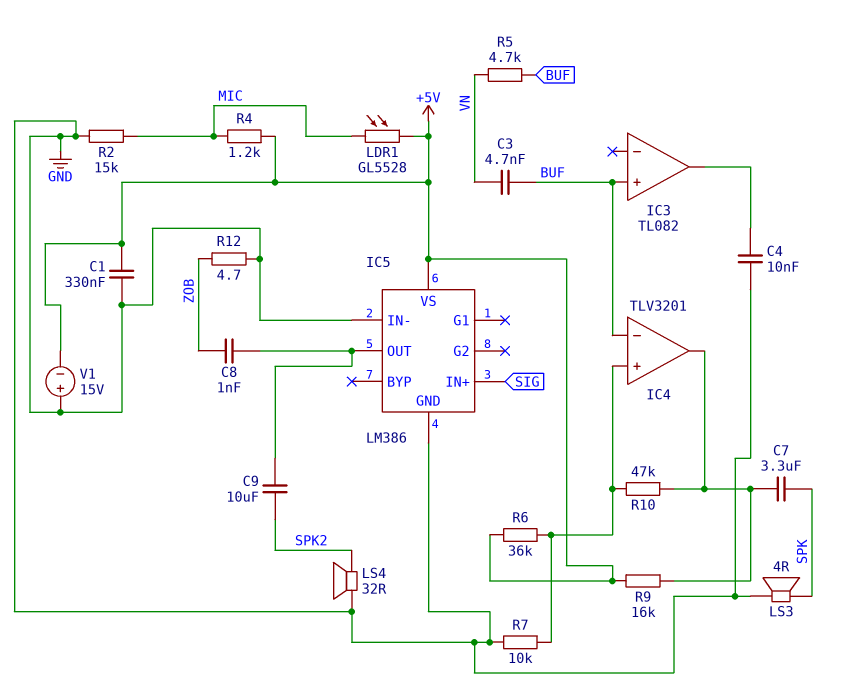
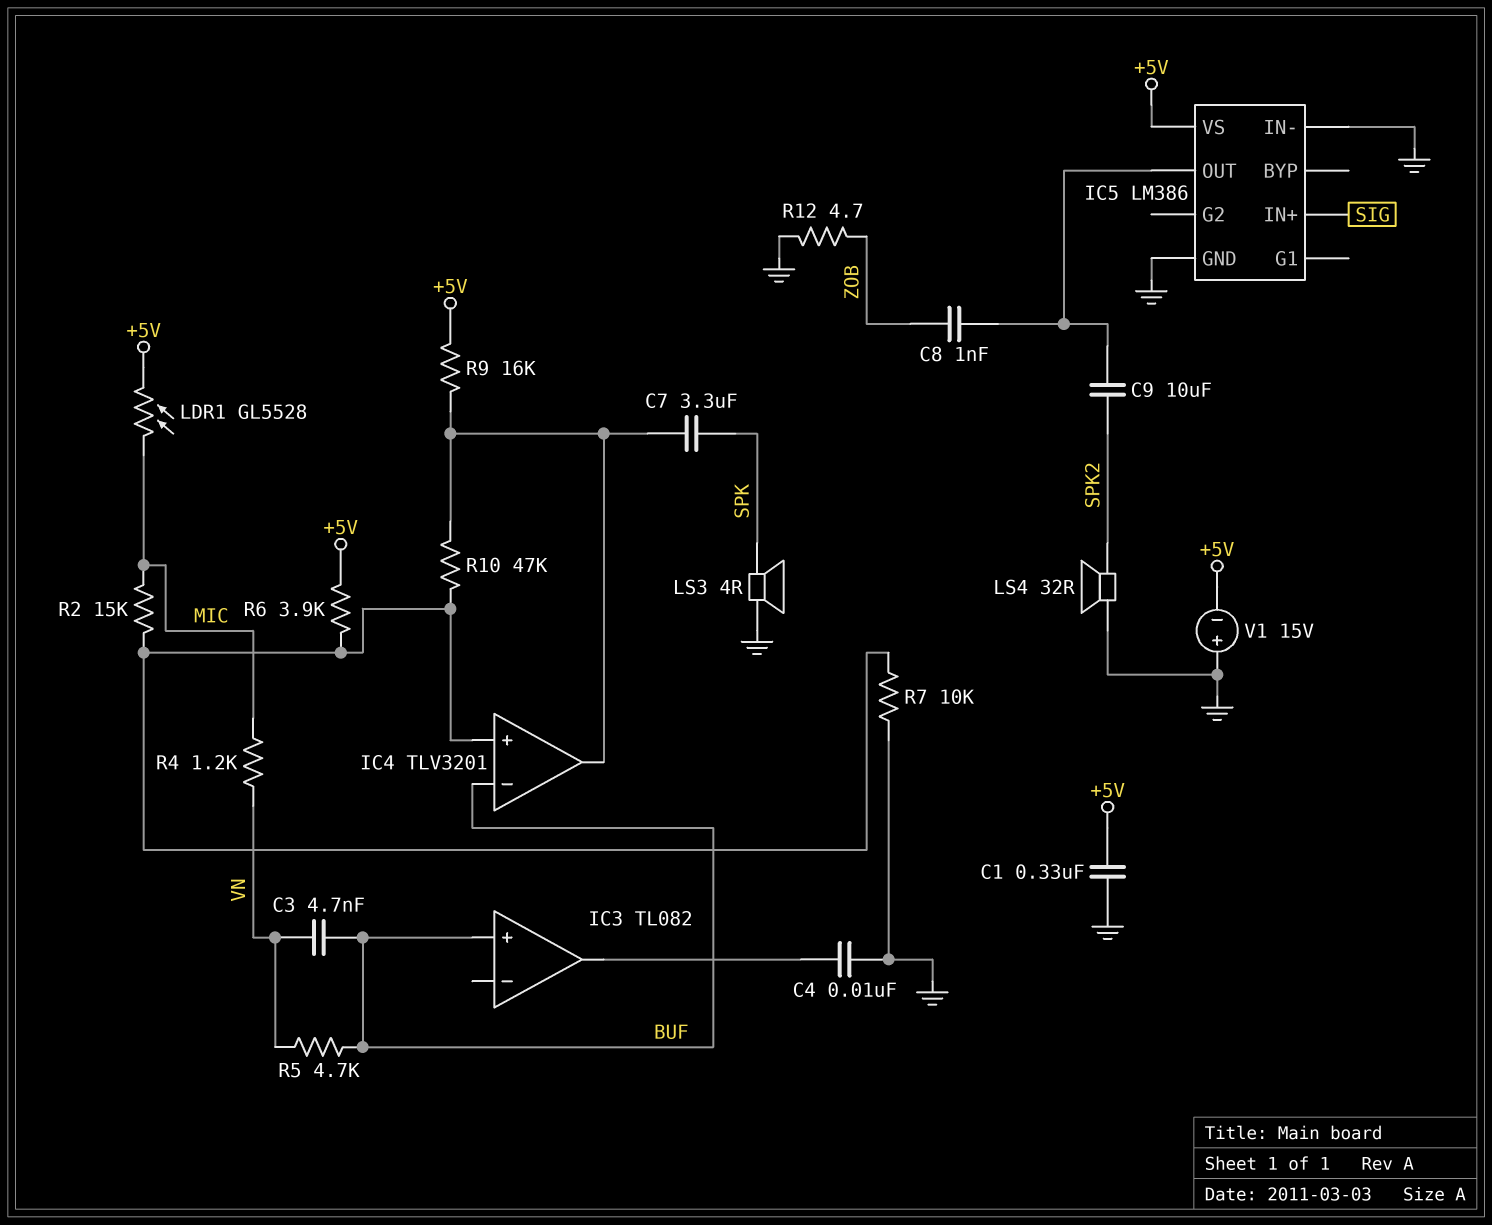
R2: 15k (GND, MIC) -> 15k (IC4/in+, MIC)
R4: 1.2k (+5V, MIC) -> 1.2k (MIC, VN)
R6: 36k (+5V, IC4/in+) -> 3.9k (+5V, IC4/in+)

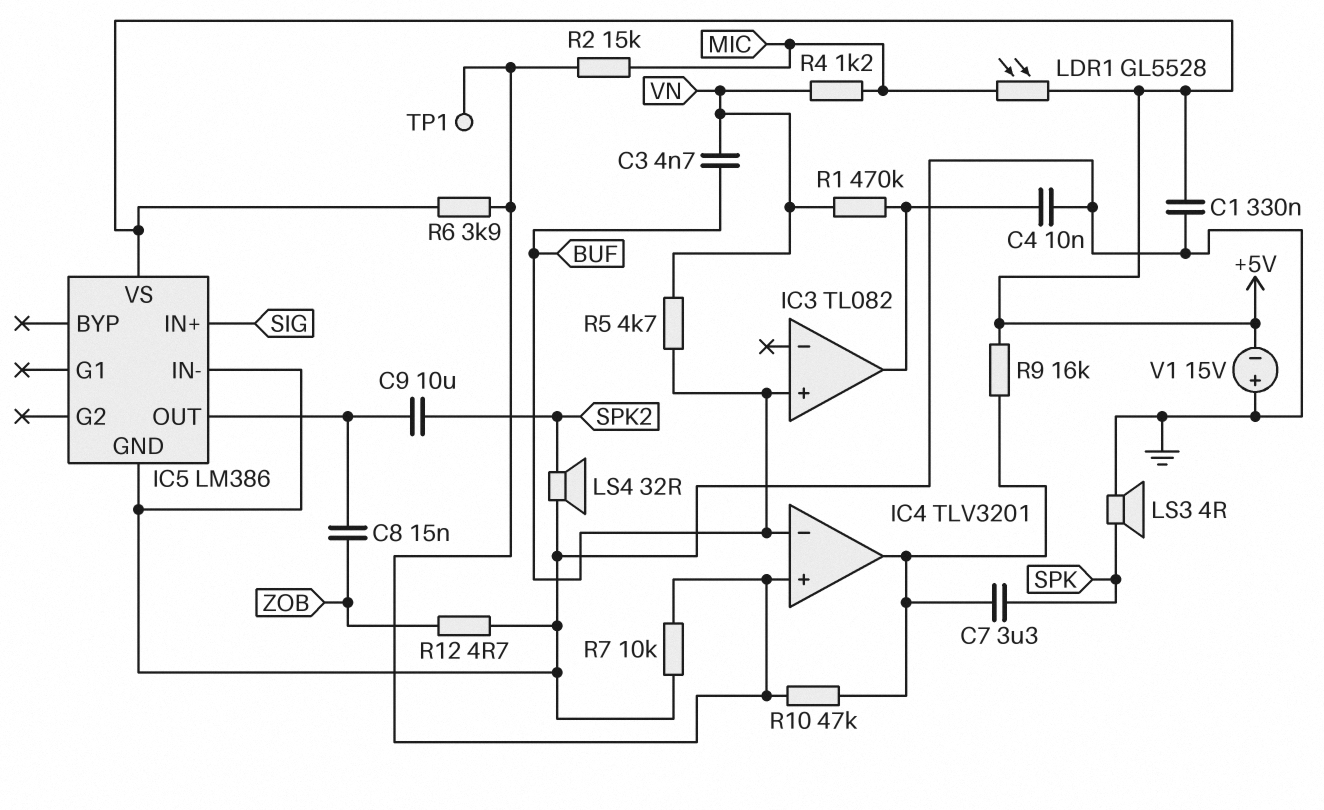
C8: 1nF (IC5/OUT, ZOB) -> 15nF (IC5/OUT, ZOB)
R1: none -> 470k (IC3/out, VN)
TP1: none -> test point (IC4/in+)

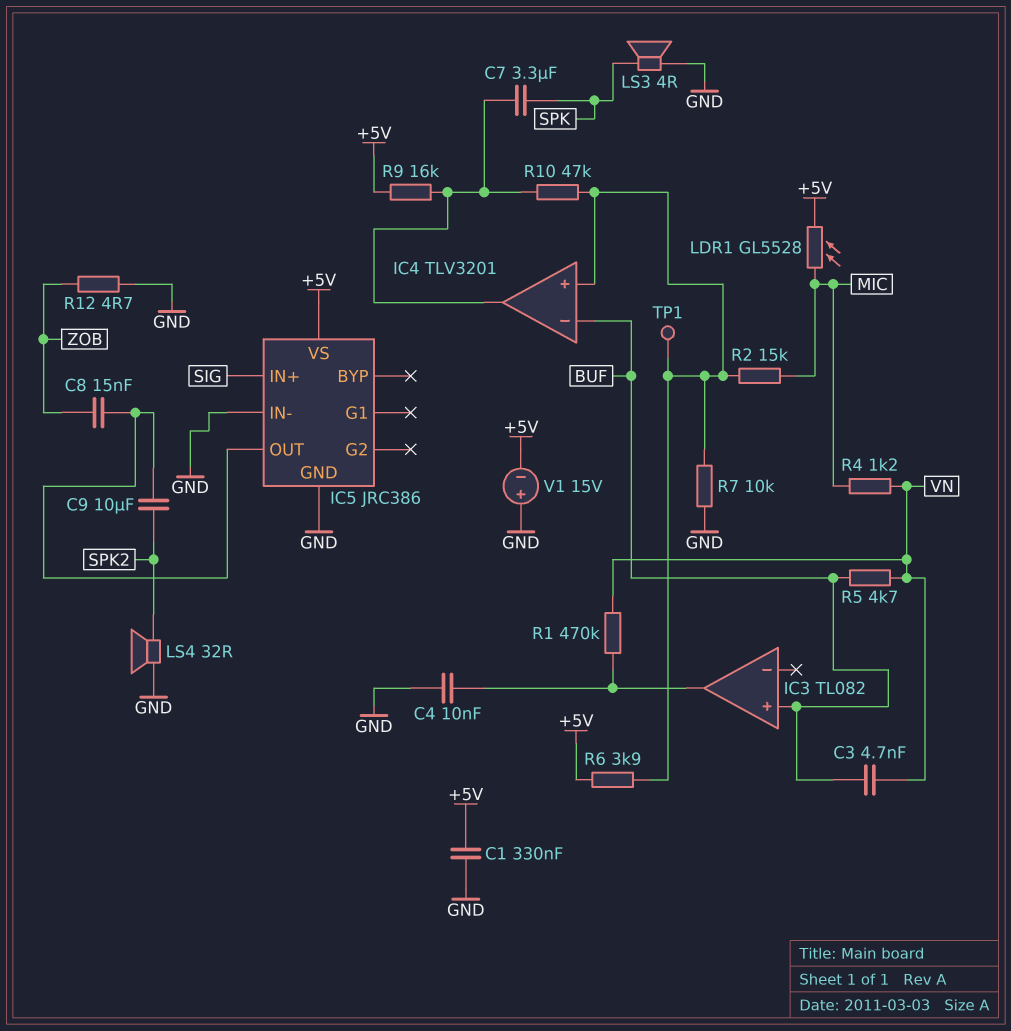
IC5: LM386 -> JRC386

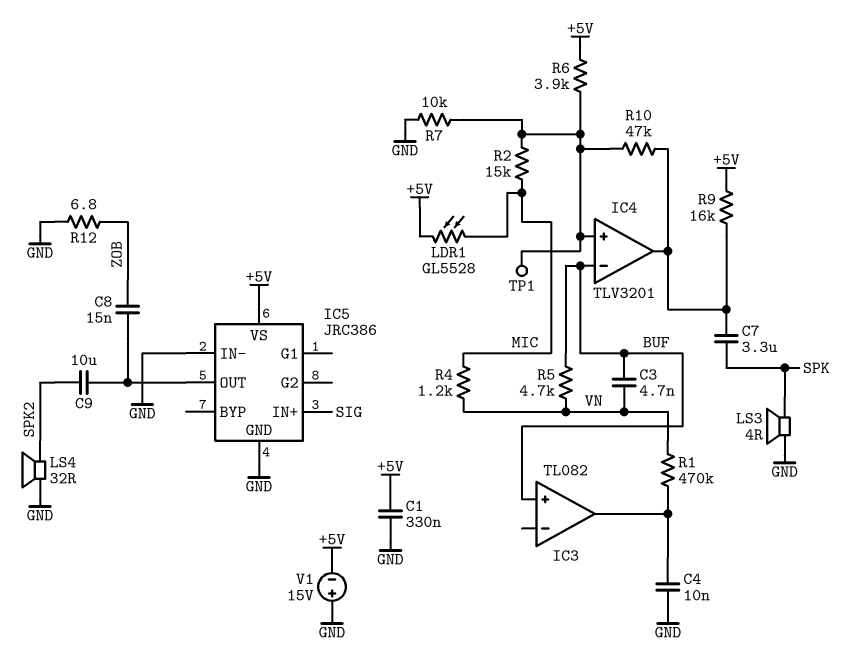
R12: 4.7 (GND, ZOB) -> 6.8 (GND, ZOB)

